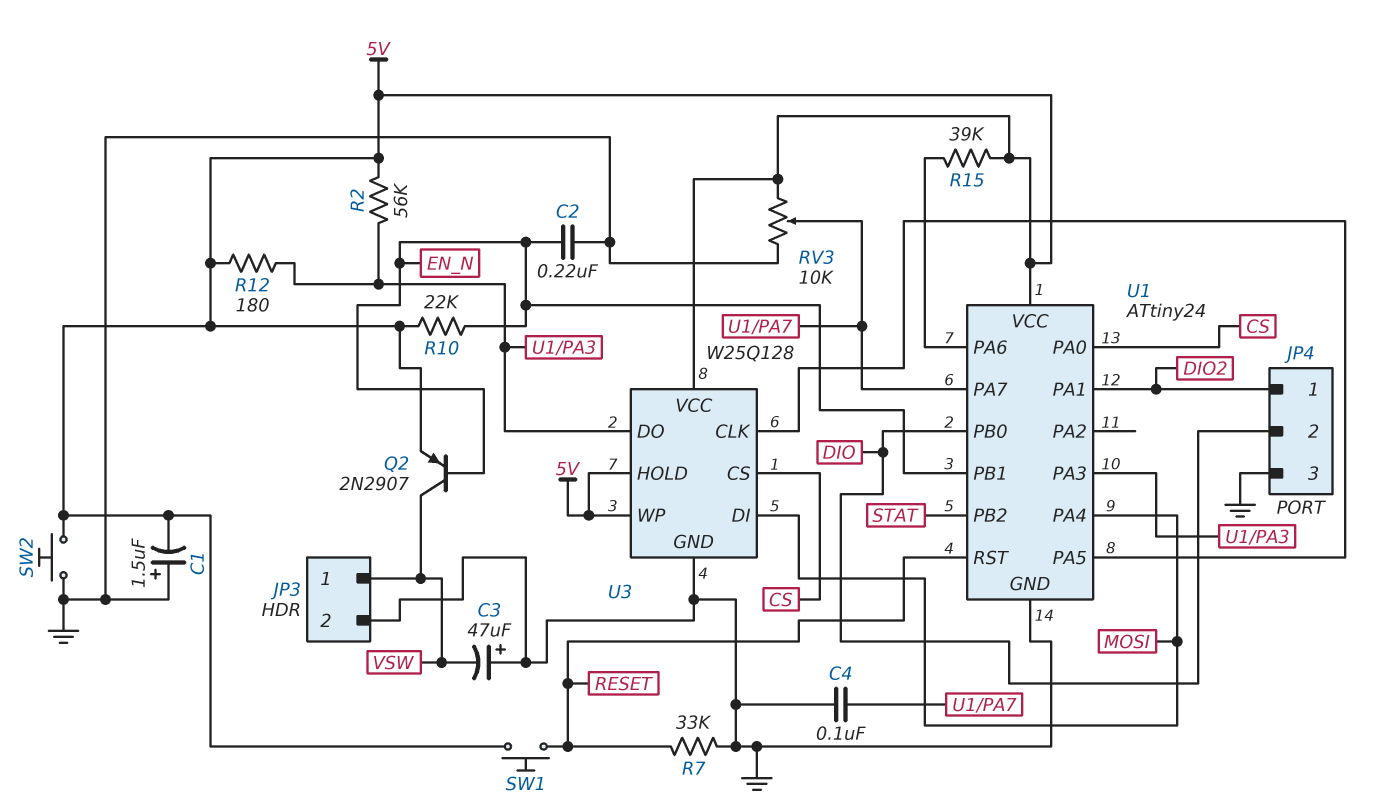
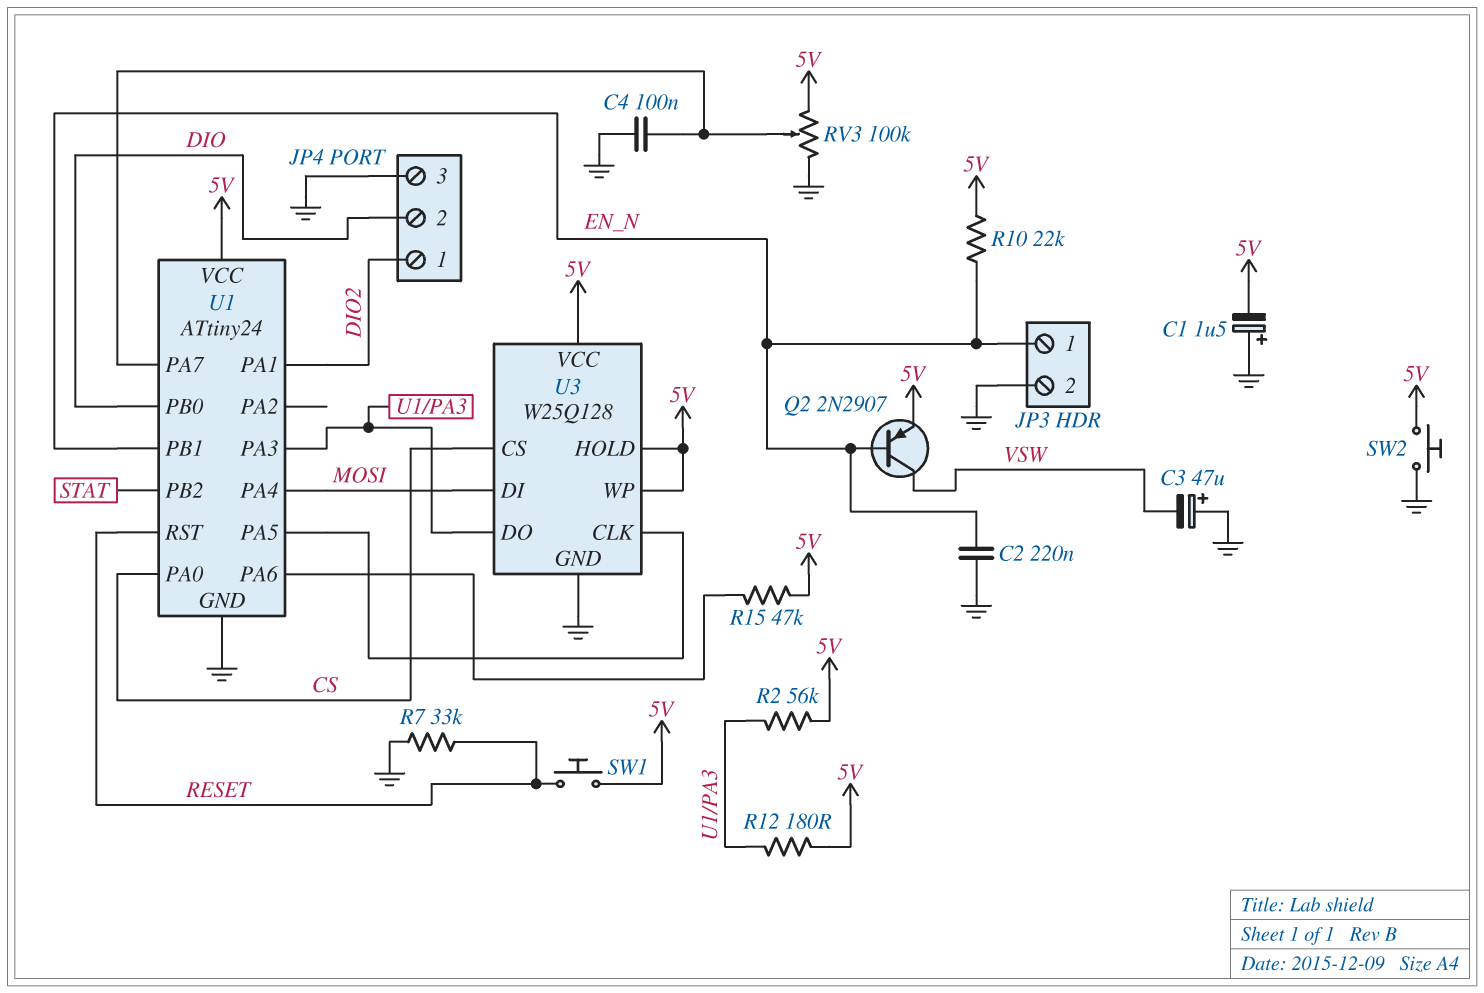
JP3 pin 1: VSW -> EN_N
R15: 39k (5V, U1/PA6) -> 47k (5V, U1/PA6)
RV3: 10k (5V, GND, wiper U1/PA7) -> 100k (5V, GND, wiper U1/PA7)

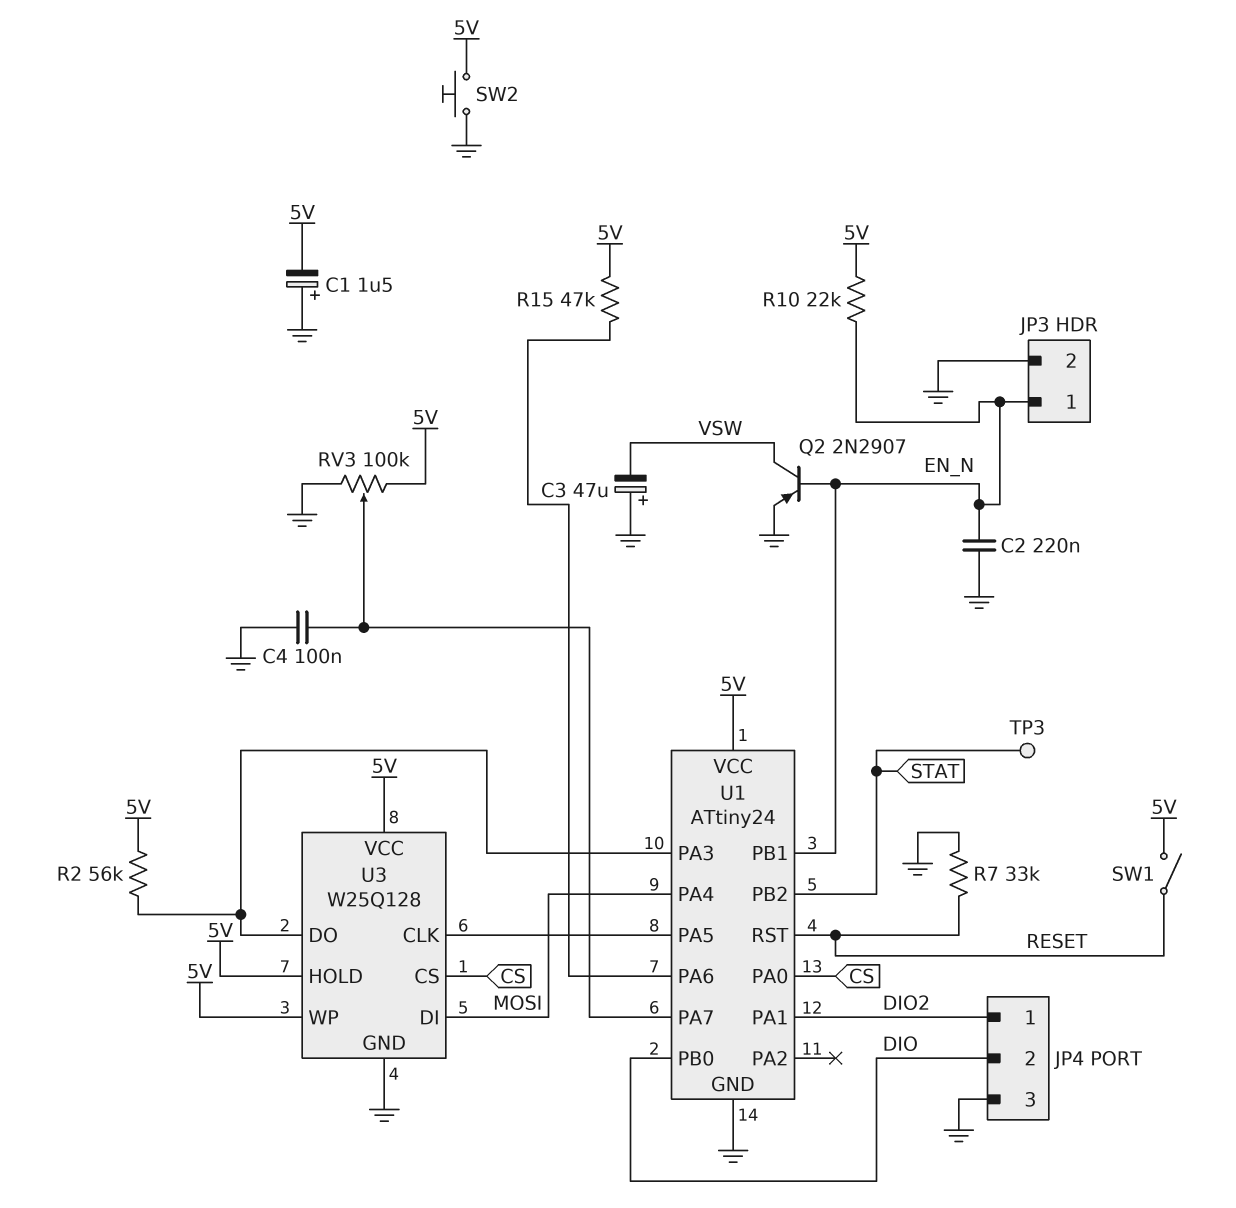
Q2: PNP 2N2907 (B EN_N, C VSW, E 5V) -> PNP 2N2907 (B EN_N, C VSW, E GND)
R12: 180 (5V, U1/PA3) -> none
SW1: button (5V, RESET) -> switch (5V, RESET)
TP3: none -> test point (STAT)

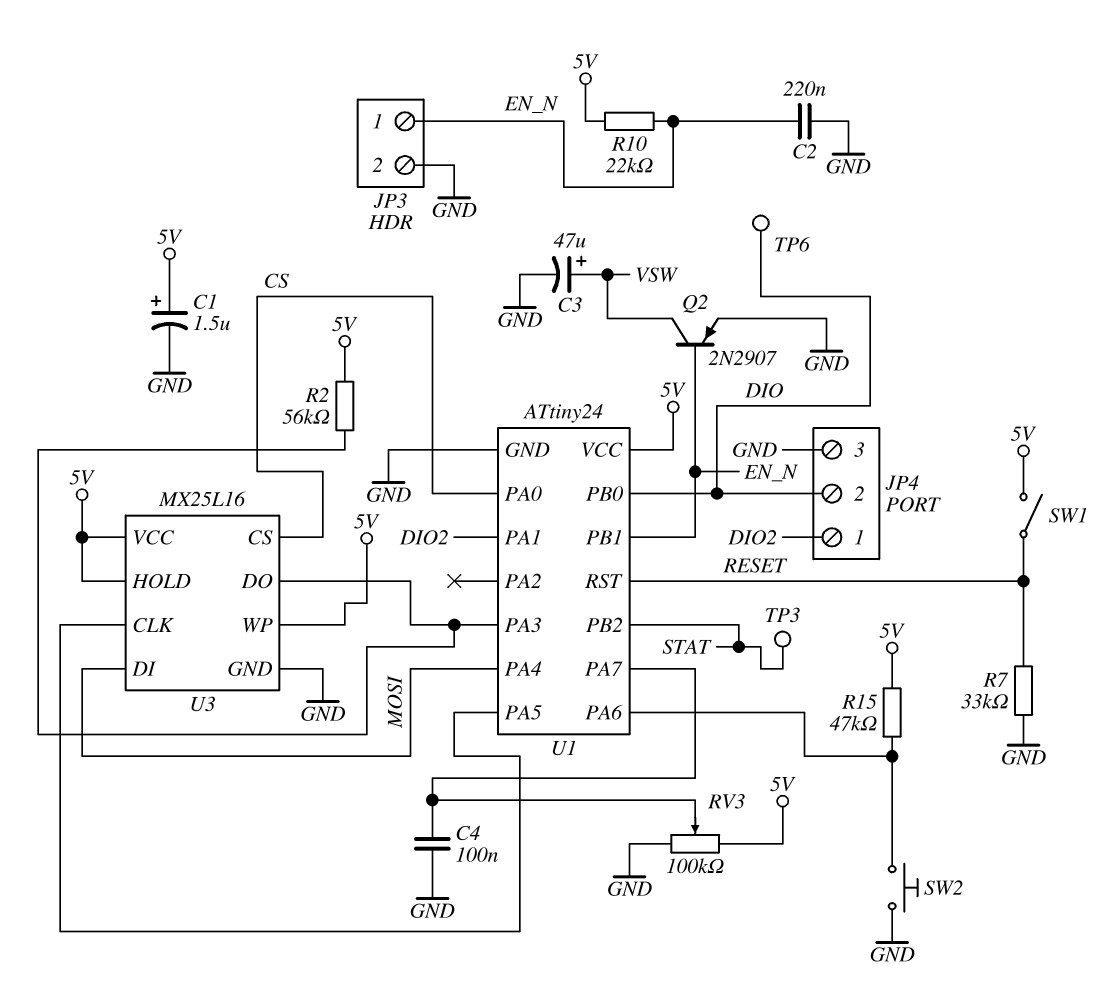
C1: 1.5uF (plus GND, minus 5V) -> 1.5uF (plus 5V, minus GND)
C3: 47uF (plus GND, minus VSW) -> 47uF (plus VSW, minus GND)
SW2: button (5V, GND) -> button (GND, U1/PA6)
TP6: none -> test point (DIO)
U3: W25Q128 -> MX25L16

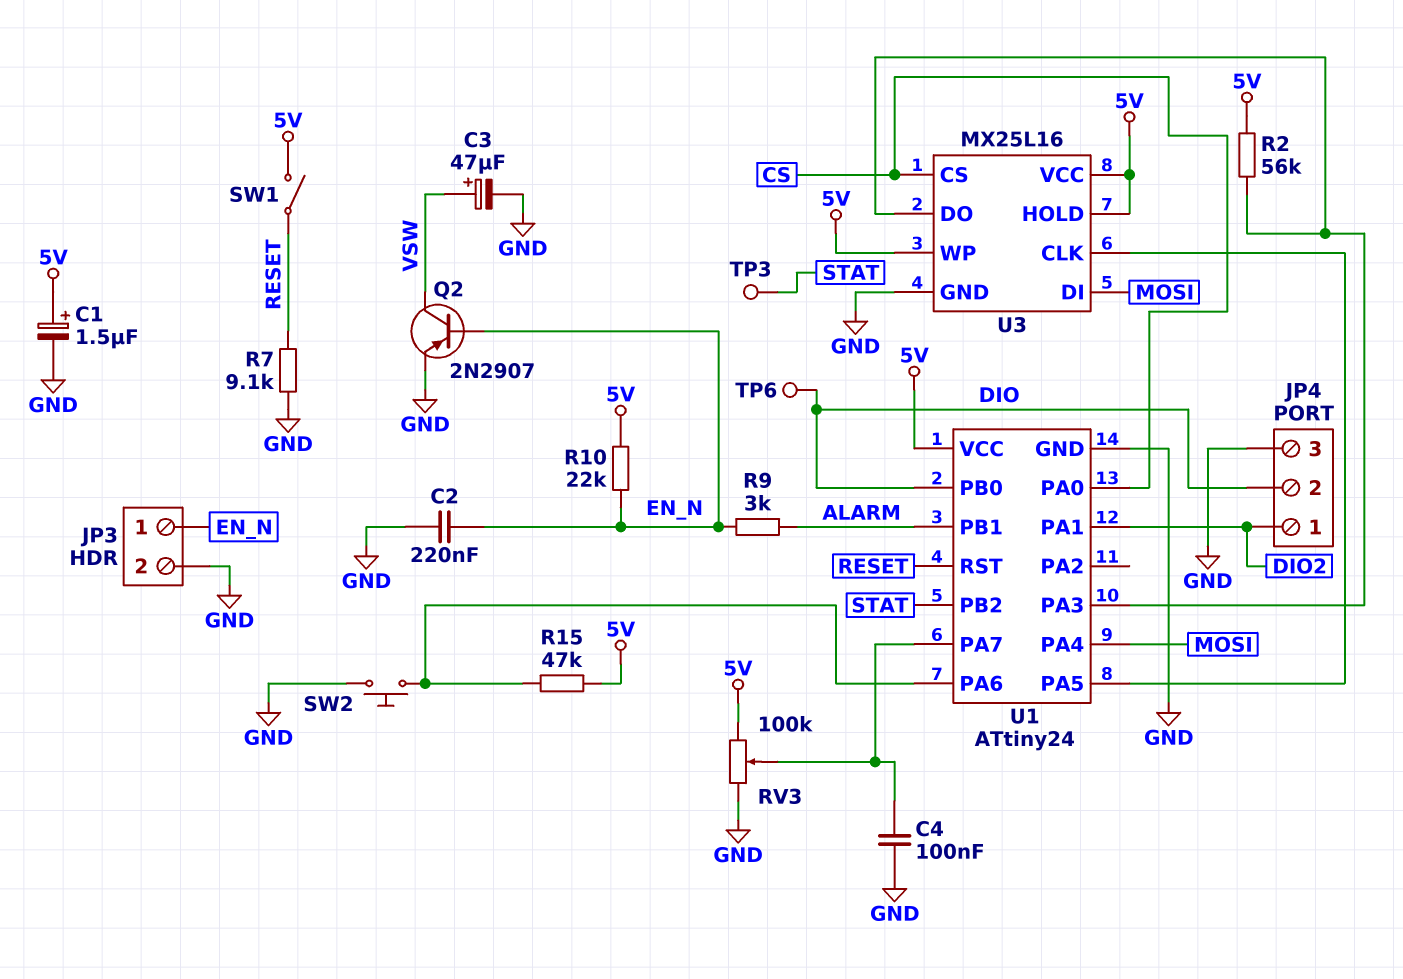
R7: 33k (GND, RESET) -> 9.1k (GND, RESET)
R9: none -> 3k (ALARM, EN_N)
U1 pin PB1: EN_N -> ALARM

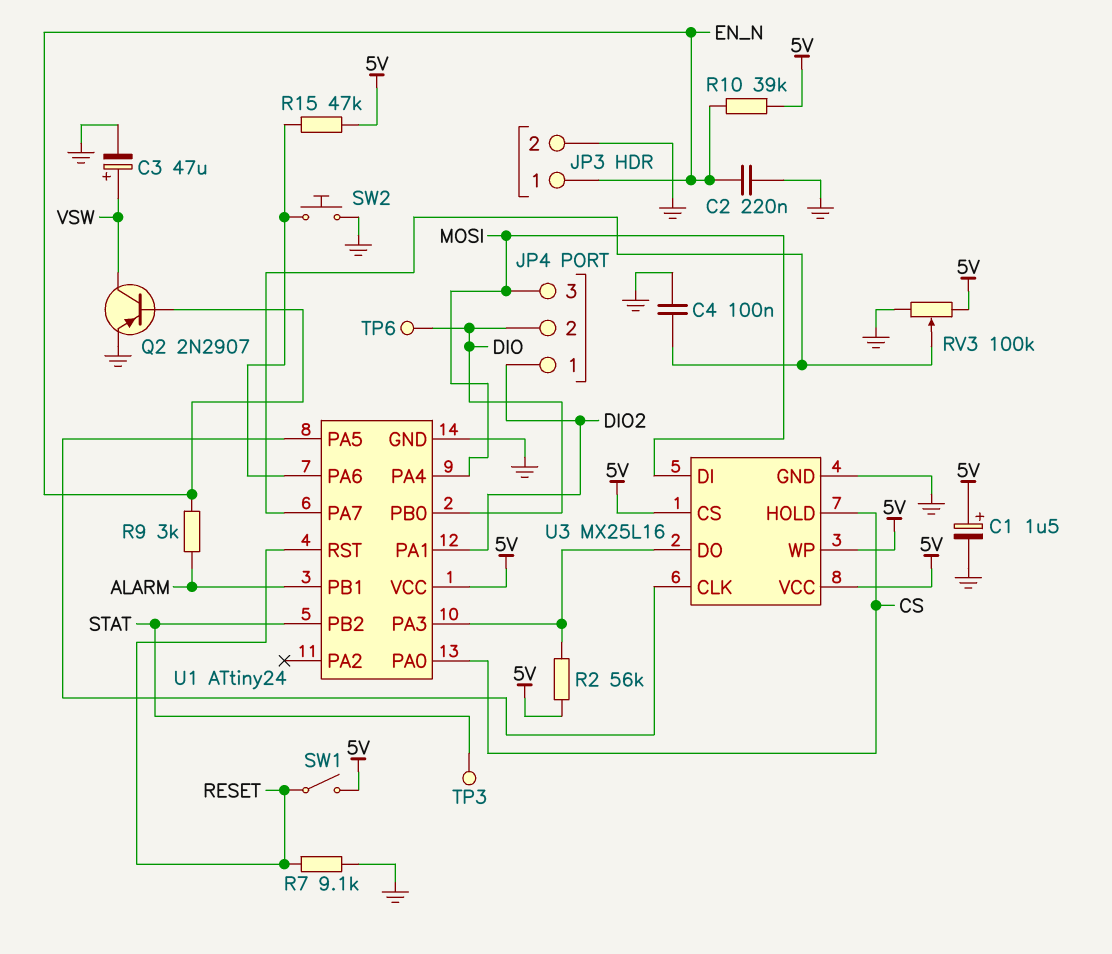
JP4 pin 3: GND -> MOSI
R10: 22k (5V, EN_N) -> 39k (5V, EN_N)
U3 pin CS: CS -> 5V
U3 pin HOLD: 5V -> CS

